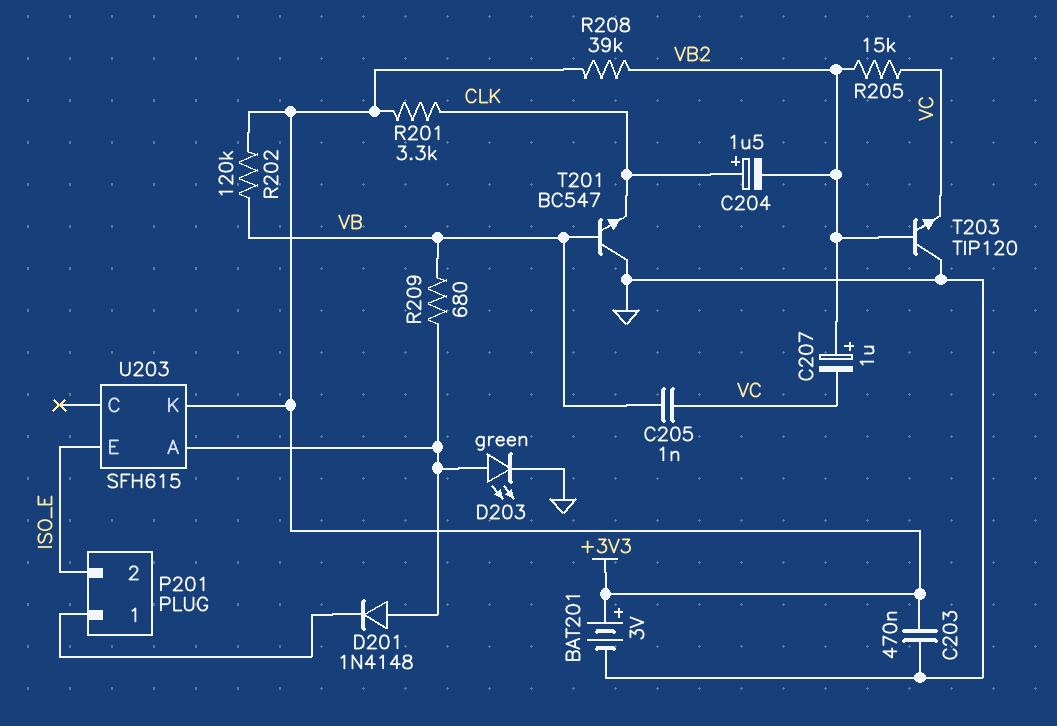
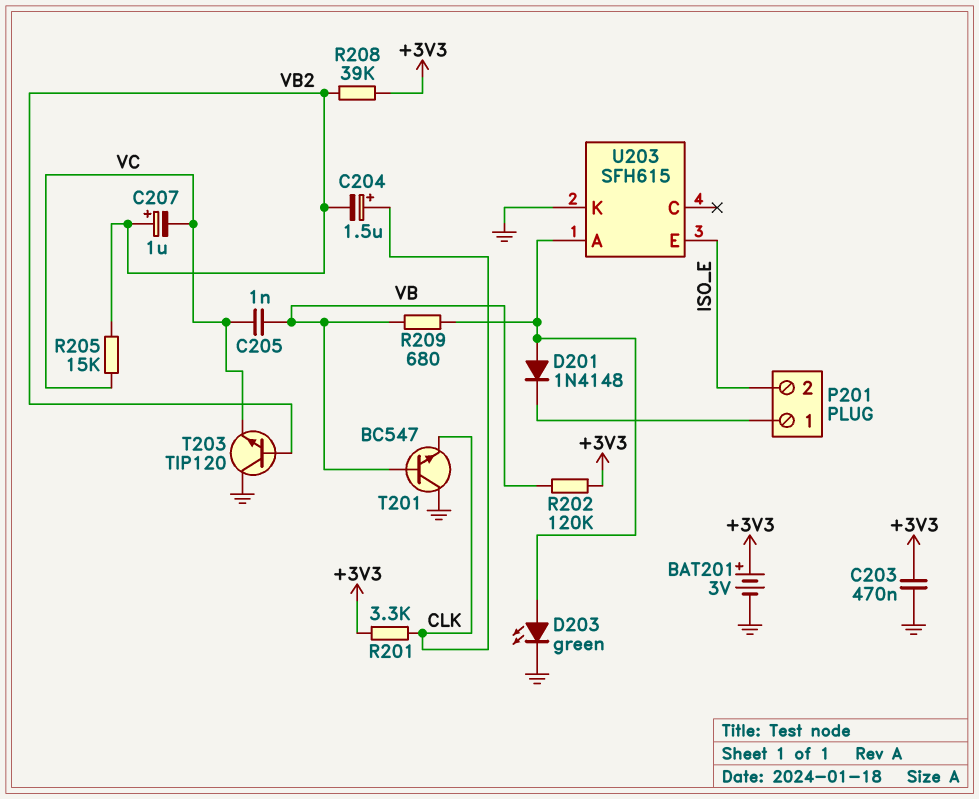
U203 pin K: +3V3 -> GND

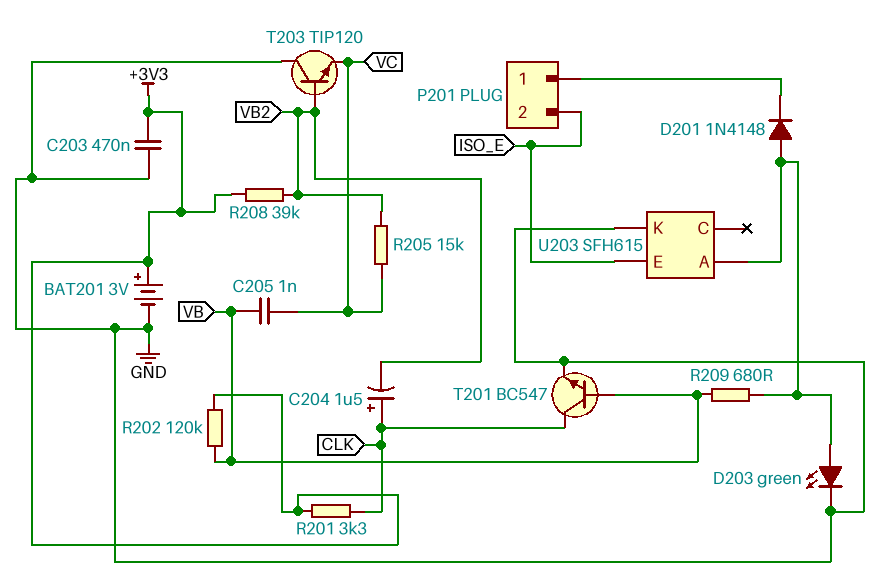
C207: 1uF (plus VB2, minus VC) -> none
T201: NPN BC547 (B VB, C GND, E CLK) -> NPN BC547 (B VB, C CLK, E GND)

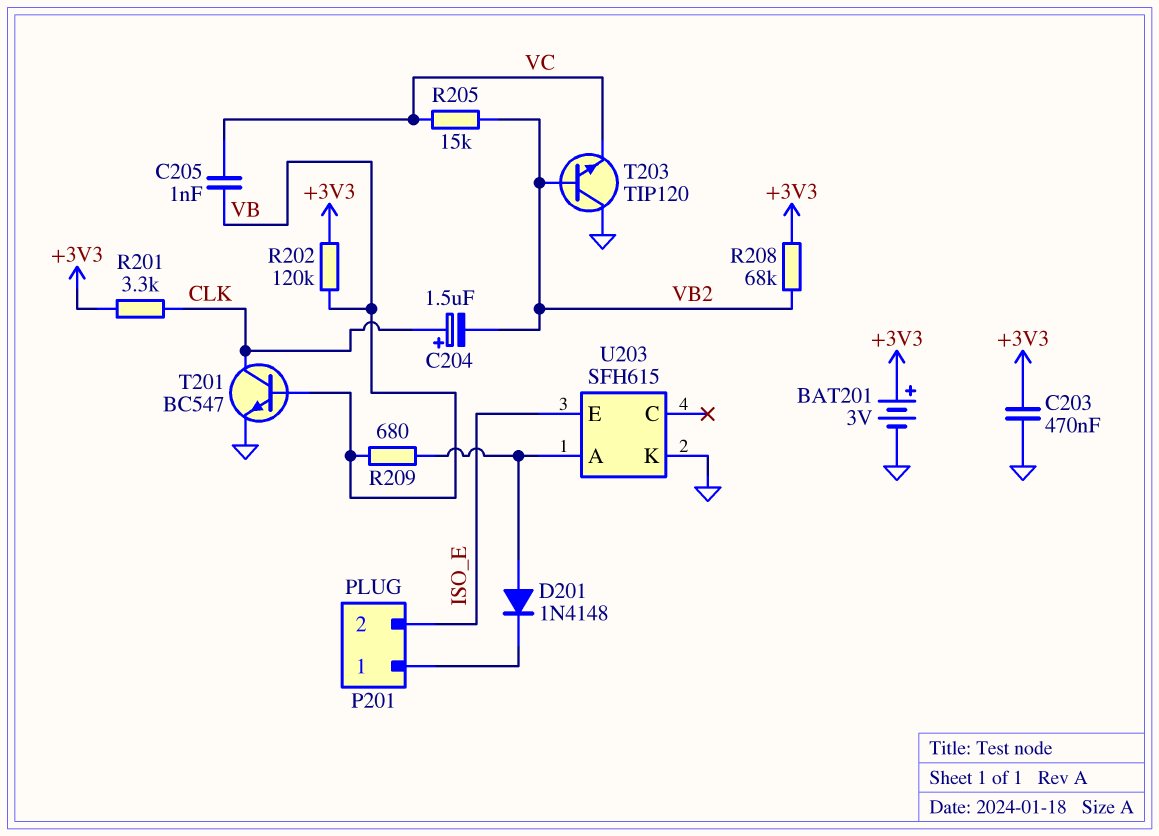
D203: LED green (A U203/A, K GND) -> none
R208: 39k (+3V3, VB2) -> 68k (+3V3, VB2)

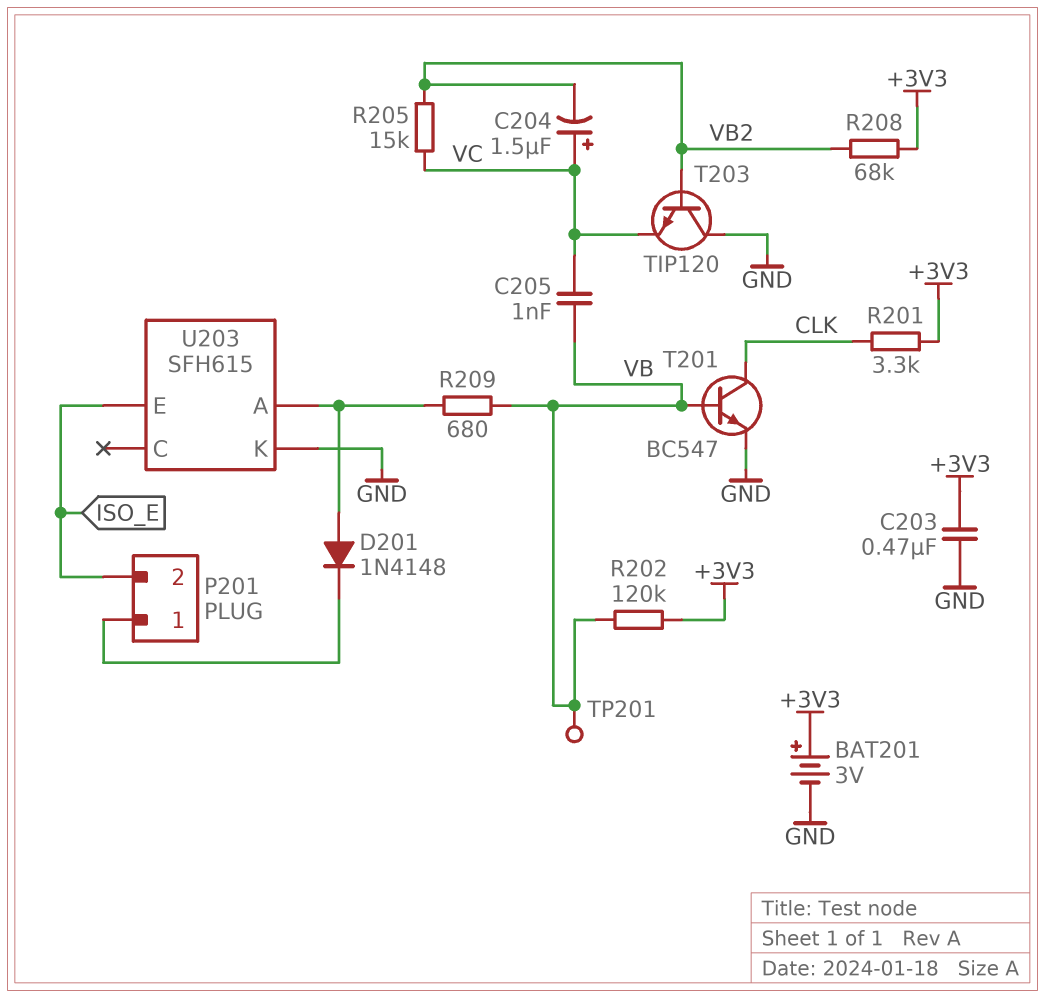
C204: 1.5uF (plus CLK, minus VB2) -> 1.5uF (plus VC, minus VB2)
TP201: none -> test point (VB)

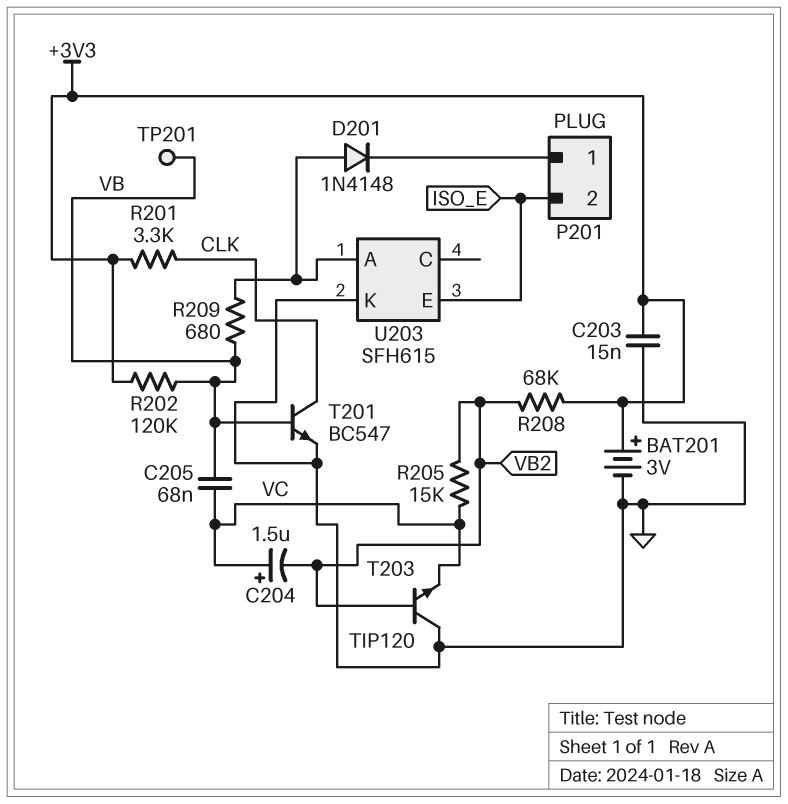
C203: 470nF (+3V3, GND) -> 15nF (+3V3, GND)
C205: 1nF (VB, VC) -> 68nF (VB, VC)

